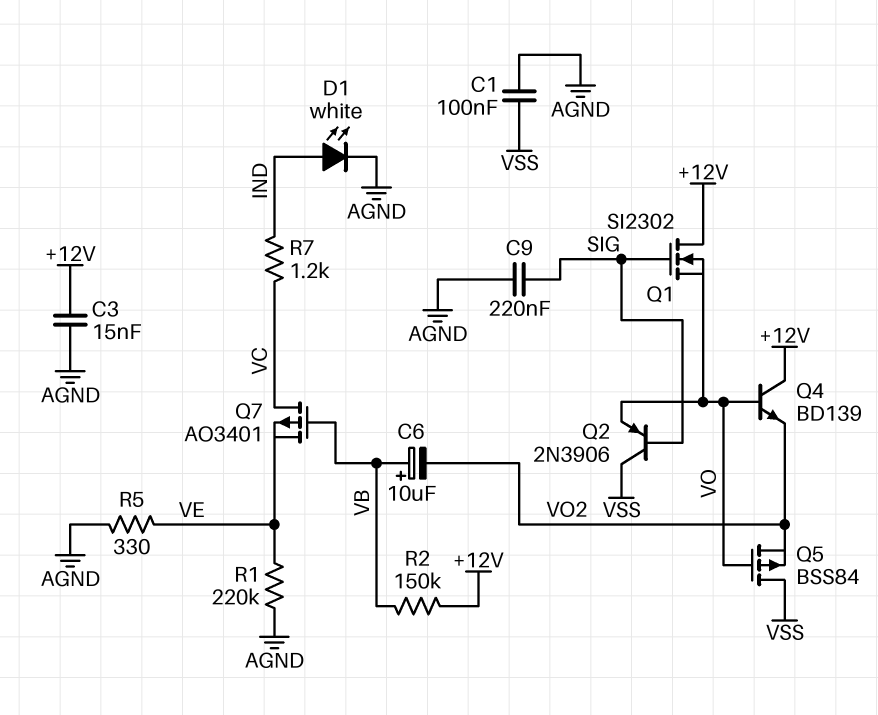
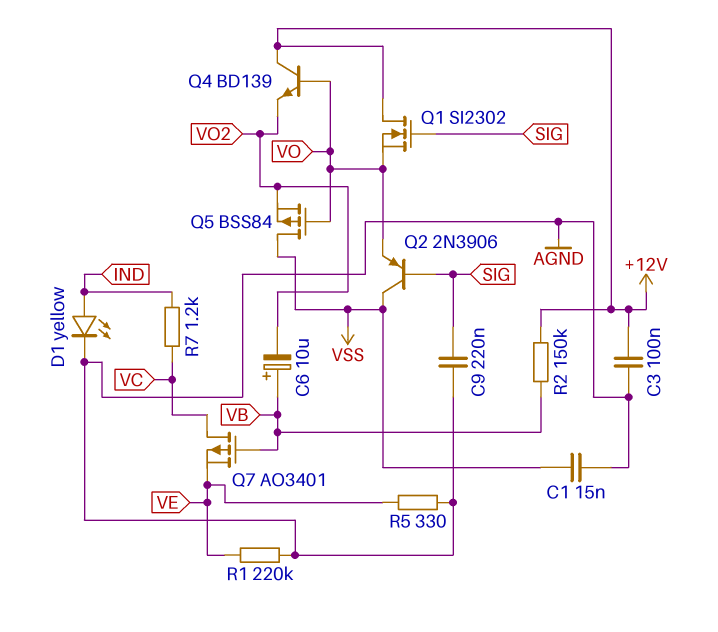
C1: 100nF (AGND, VSS) -> 15nF (AGND, VSS)
C3: 15nF (+12V, AGND) -> 100nF (+12V, AGND)
D1: LED white (A IND, K AGND) -> LED yellow (A IND, K AGND)

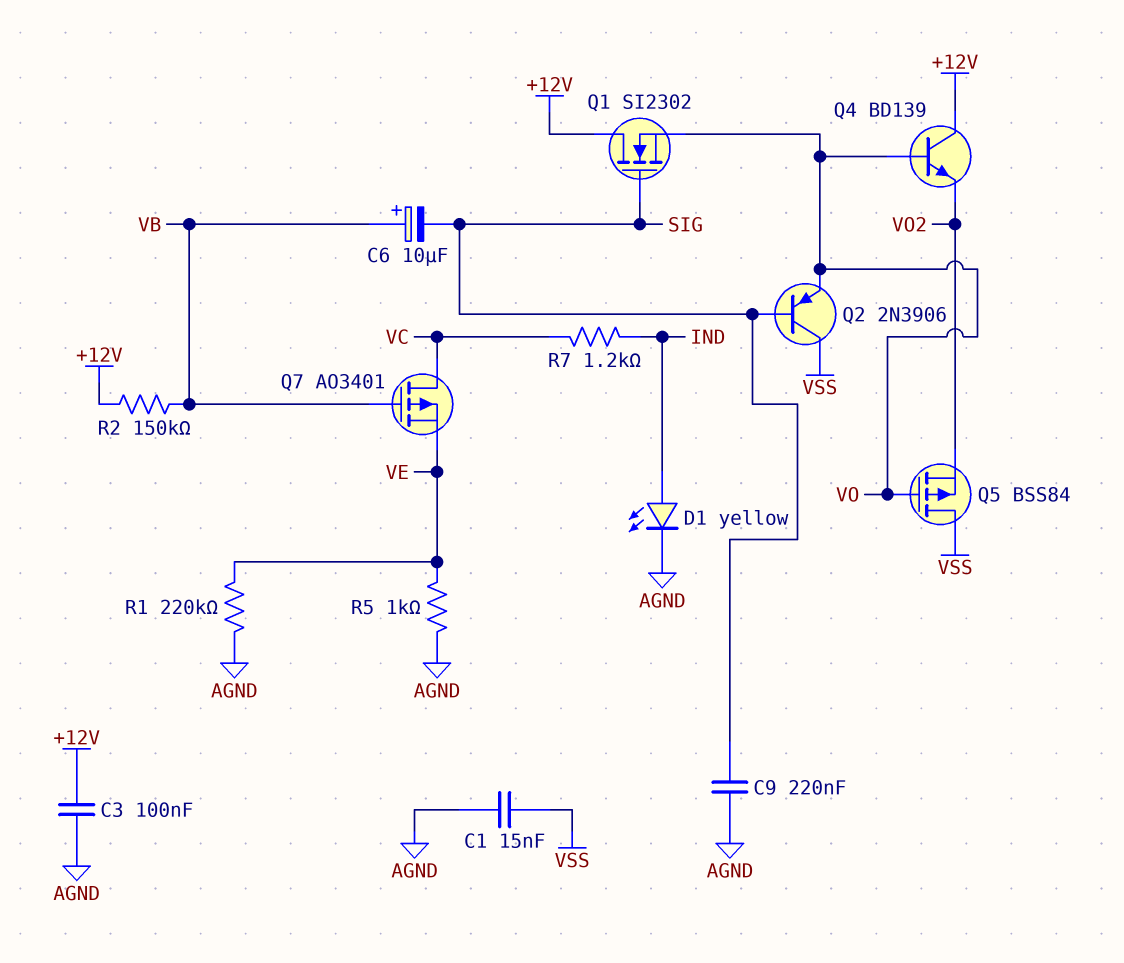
C6: 10uF (plus VB, minus VO2) -> 10uF (plus VB, minus SIG)
R5: 330 (AGND, VE) -> 1k (AGND, VE)

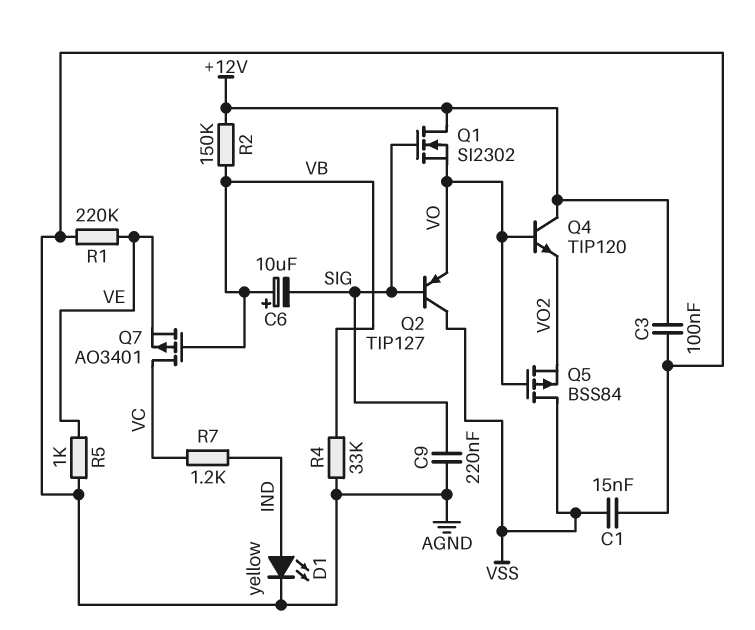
Q2: PNP 2N3906 (B SIG, C VSS, E VO) -> PNP TIP127 (B SIG, C VSS, E VO)
Q4: NPN BD139 (B VO, C +12V, E VO2) -> NPN TIP120 (B VO, C +12V, E VO2)
R4: none -> 33k (AGND, VB)

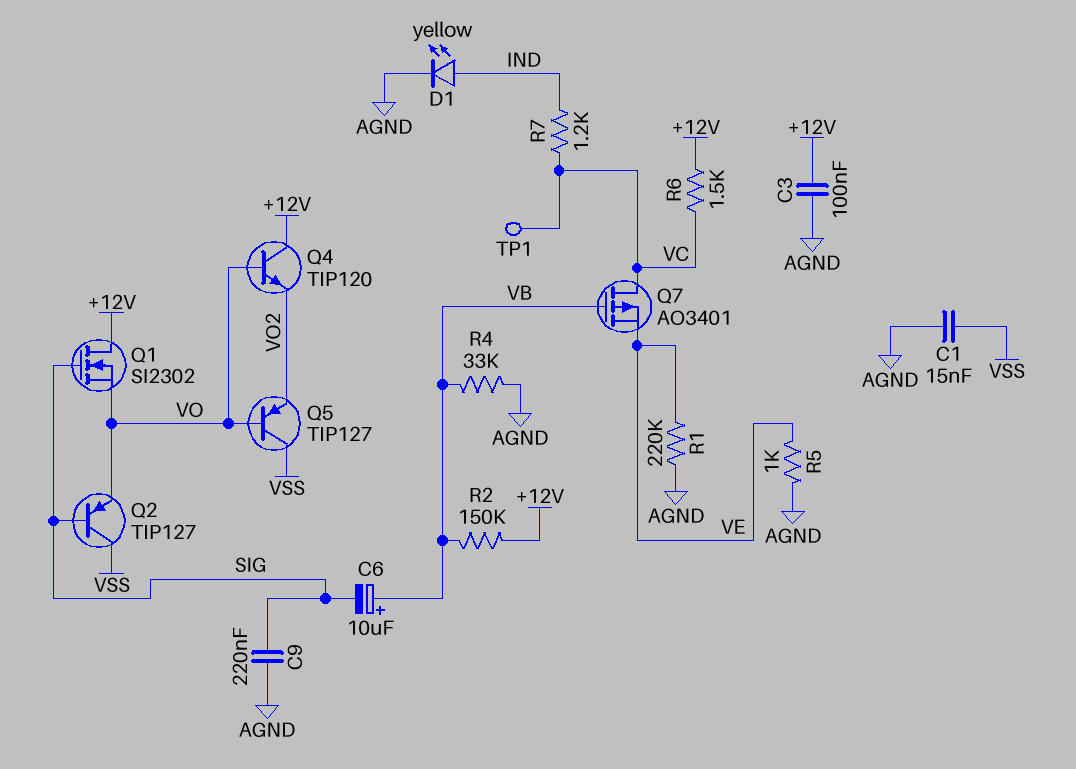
Q5: PMOS BSS84 (G VO, D VSS, S VO2) -> PNP TIP127 (B VO, C VSS, E VO2)
R6: none -> 1.5k (+12V, VC)
TP1: none -> test point (VC)

